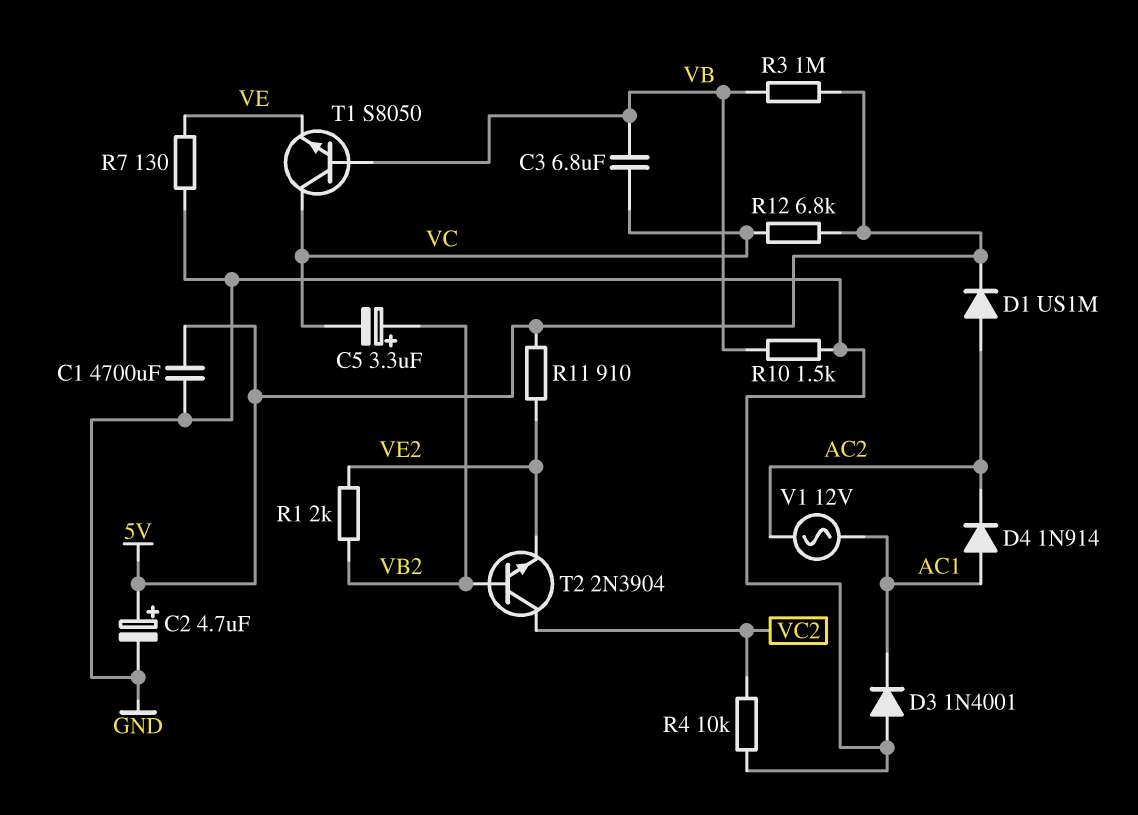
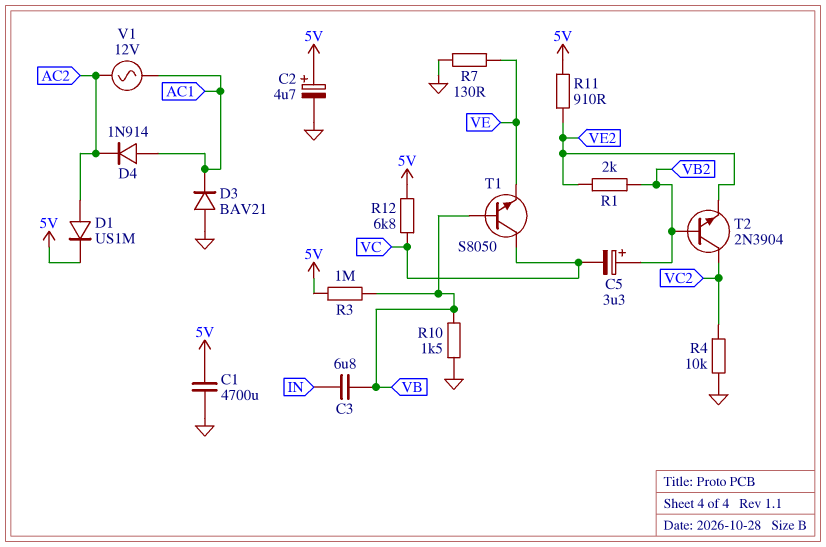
C3: 6.8uF (VB, VC) -> 6.8uF (IN, VB)
D3: diode 1N4001 (A GND, K AC1) -> diode BAV21 (A GND, K AC1)

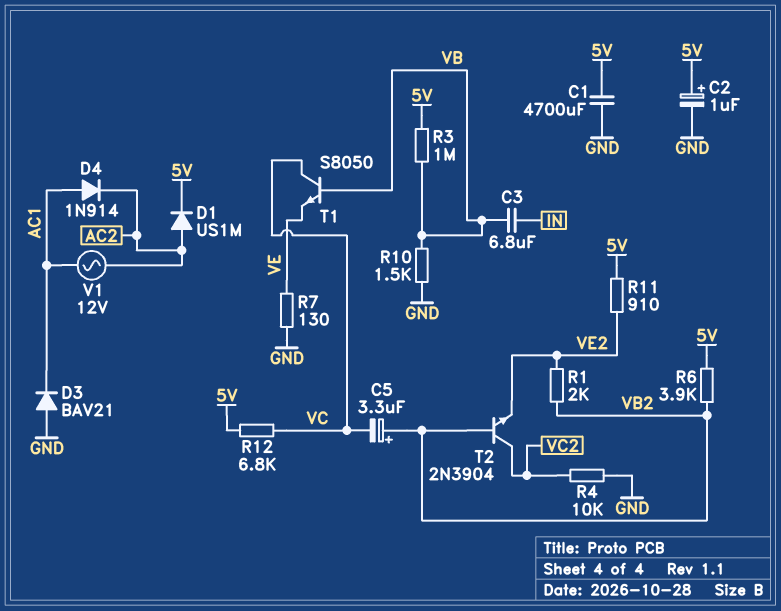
C2: 4.7uF (plus 5V, minus GND) -> 1uF (plus 5V, minus GND)
R6: none -> 3.9k (5V, VB2)

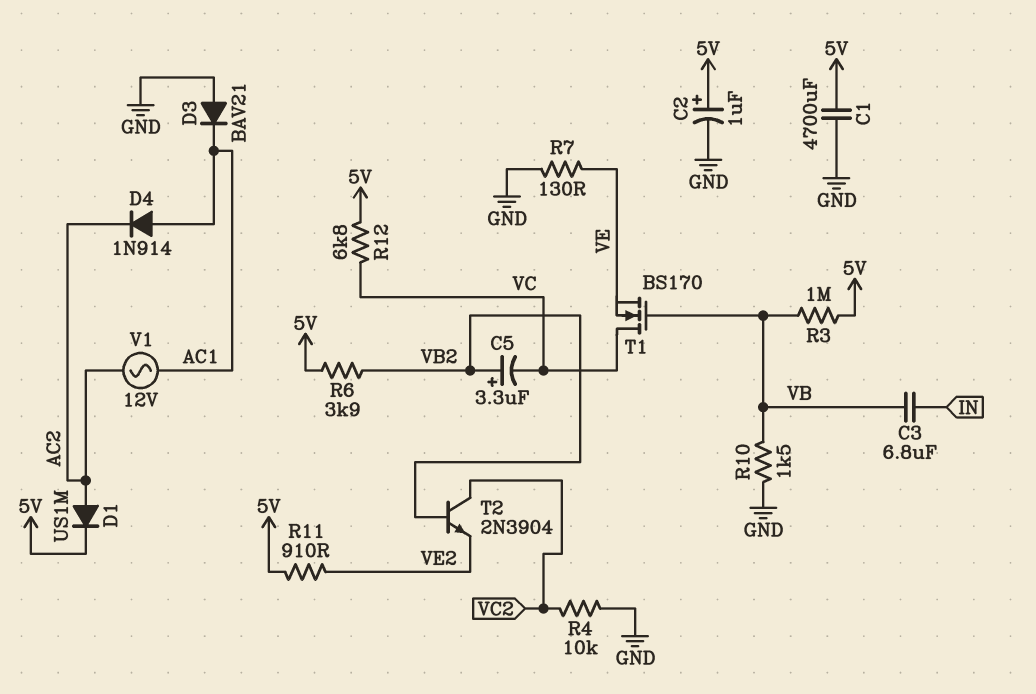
R1: 2k (VB2, VE2) -> none
T1: NPN S8050 (B VB, C VC, E VE) -> NMOS BS170 (G VB, D VC, S VE)

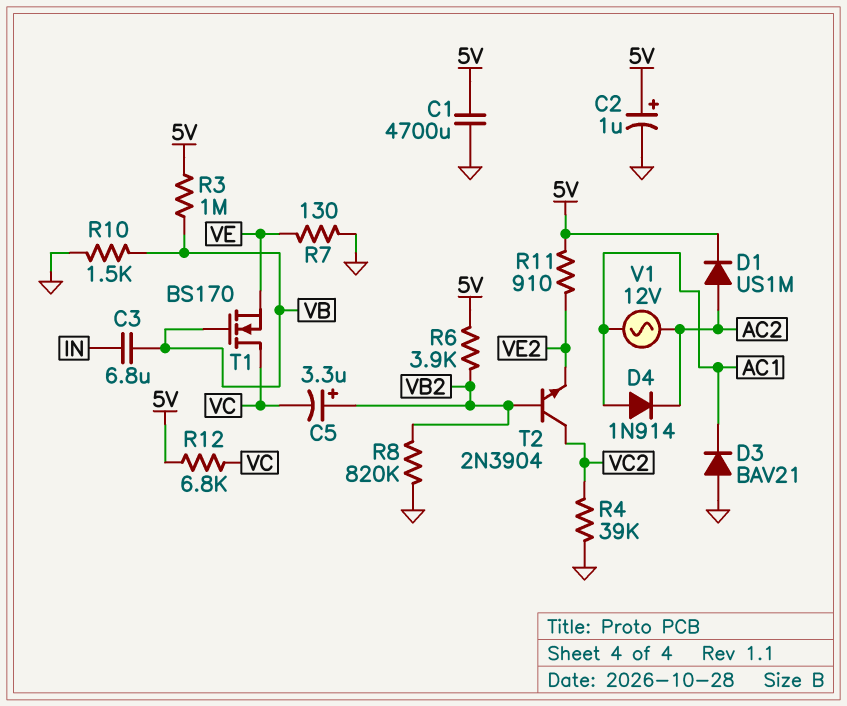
R4: 10k (GND, VC2) -> 39k (GND, VC2)
R8: none -> 820k (GND, VB2)

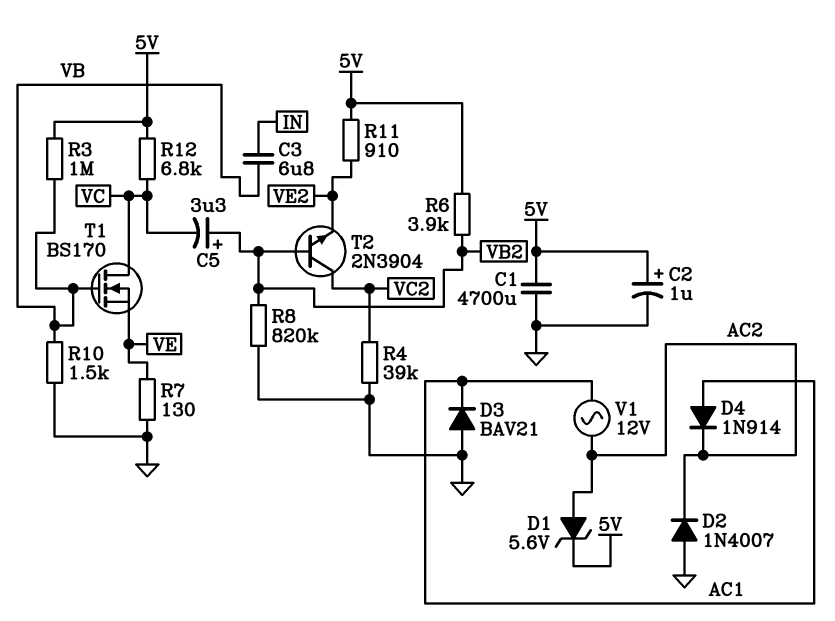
D1: diode US1M (A AC2, K 5V) -> zener 5.6V (A AC2, K 5V)
D2: none -> diode 1N4007 (A GND, K AC2)

